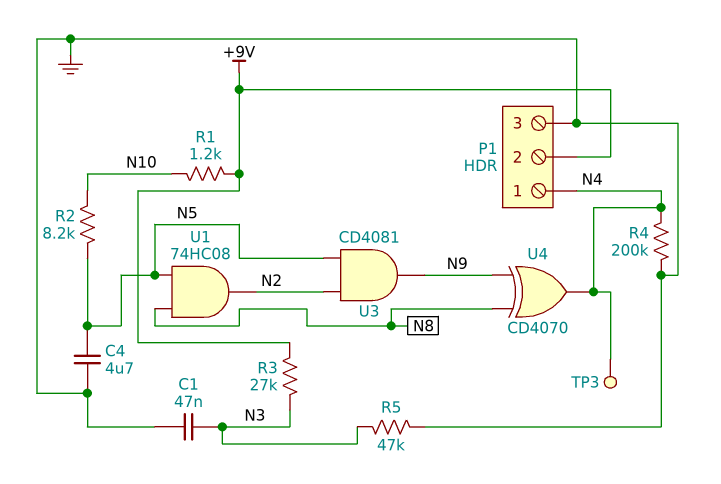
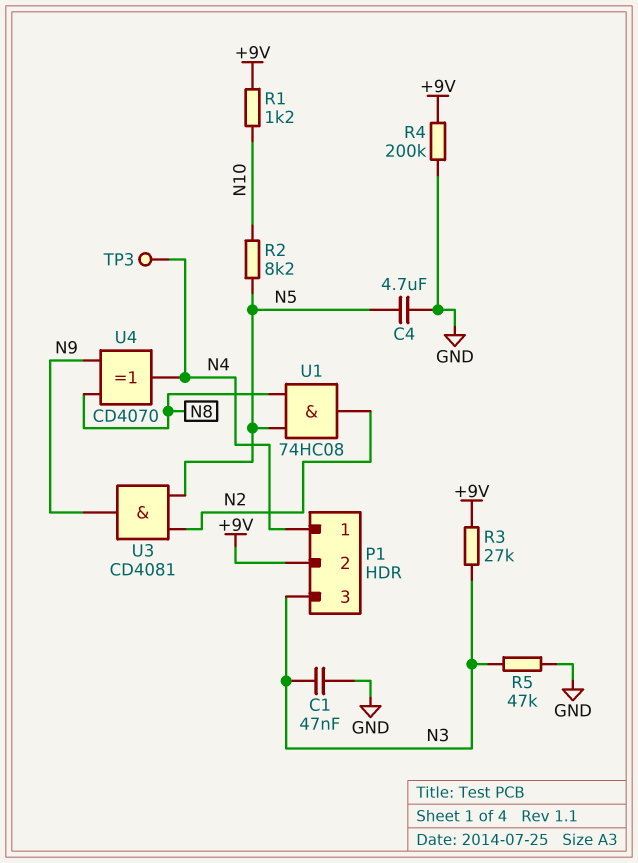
P1 pin 3: GND -> N3
R4: 200k (GND, N4) -> 200k (+9V, GND)

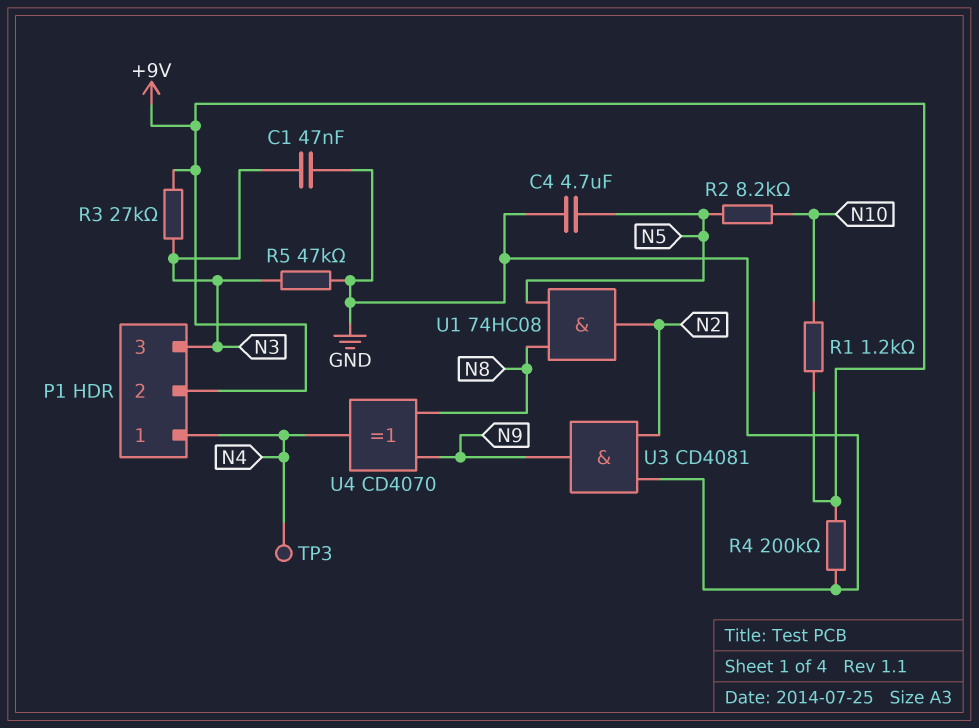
U3: AND CD4081 (in N2, in N5, out N9) -> AND CD4081 (in GND, in N2, out N9)

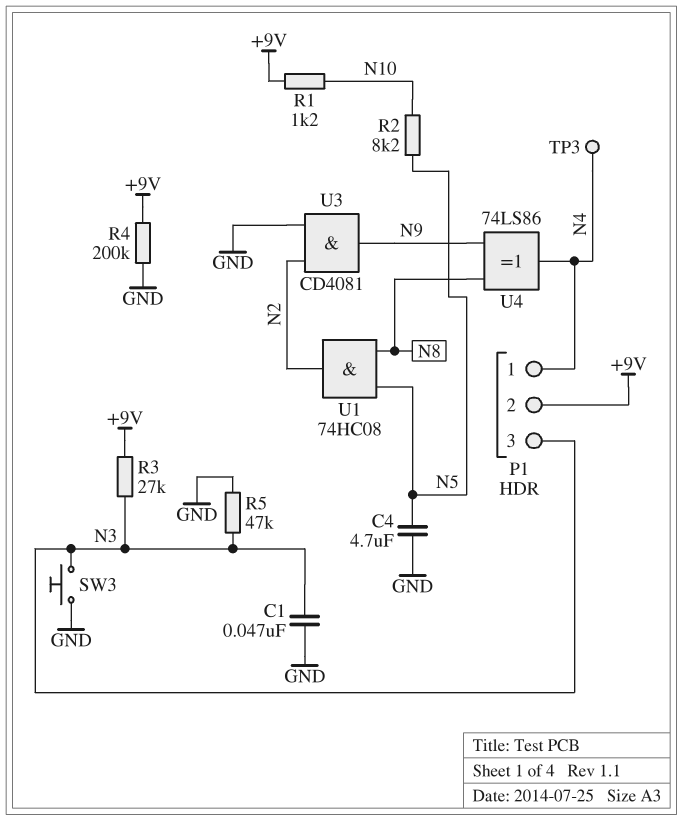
SW3: none -> button (GND, N3)
U4: XOR CD4070 (in N8, in N9, out N4) -> XOR 74LS86 (in N8, in N9, out N4)

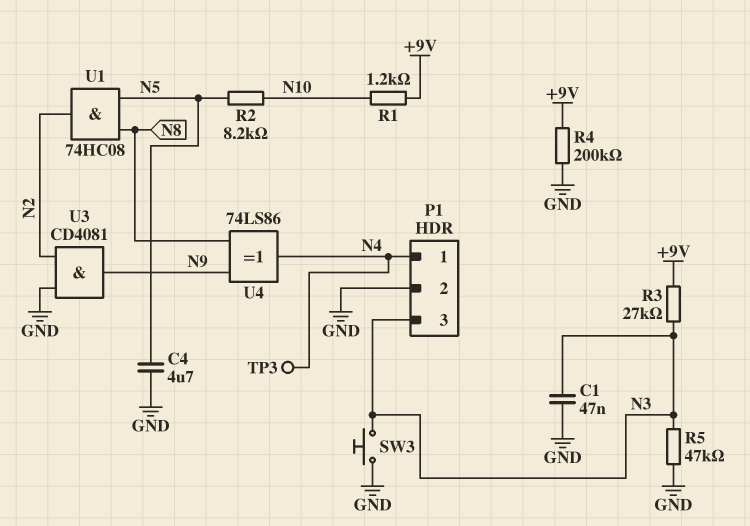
P1 pin 2: +9V -> GND

